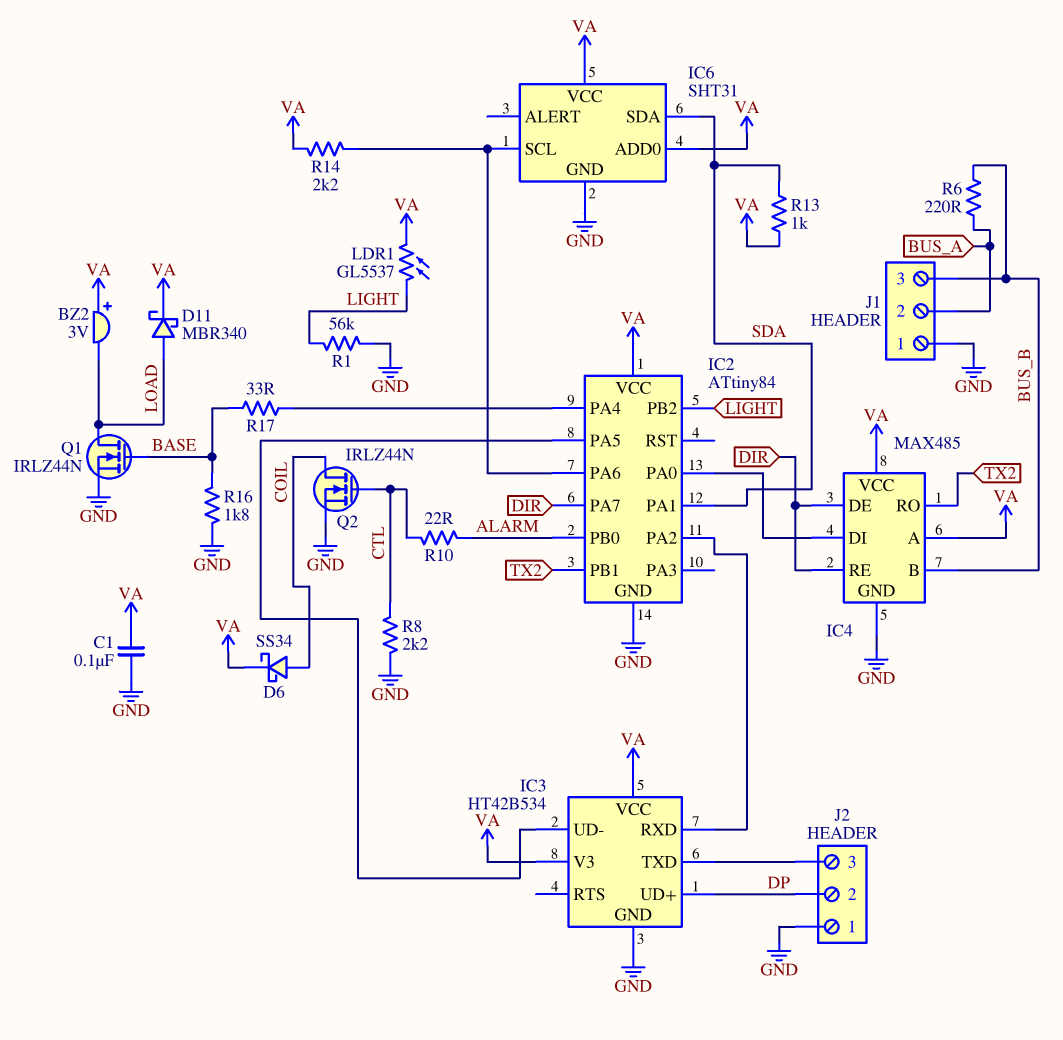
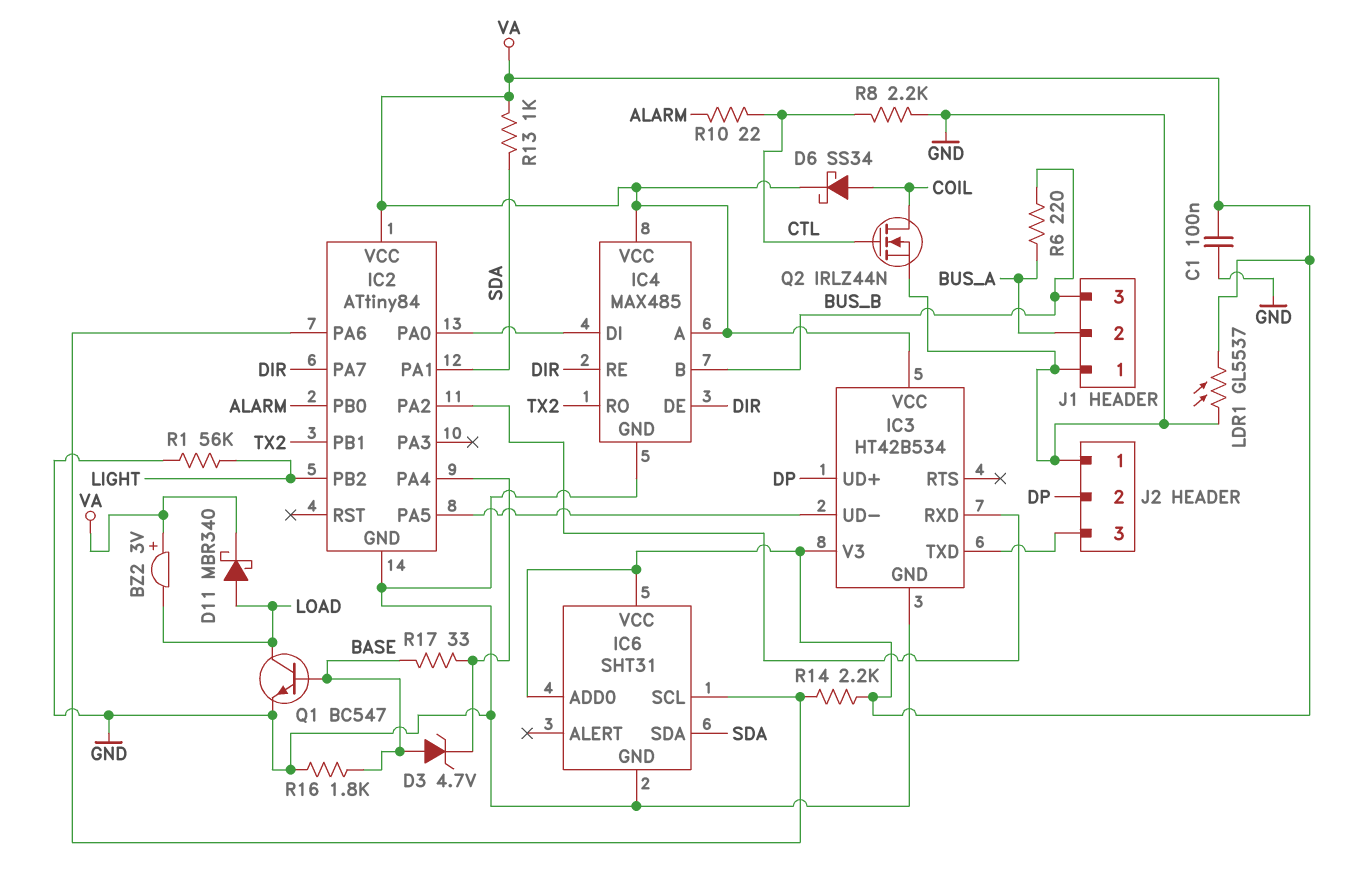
D3: none -> zener 4.7V (A BASE, K IC2/PA4)
LDR1: GL5537 (LIGHT, VA) -> GL5537 (GND, VA)
Q1: NMOS IRLZ44N (G BASE, D LOAD, S GND) -> NPN BC547 (B BASE, C LOAD, E GND)

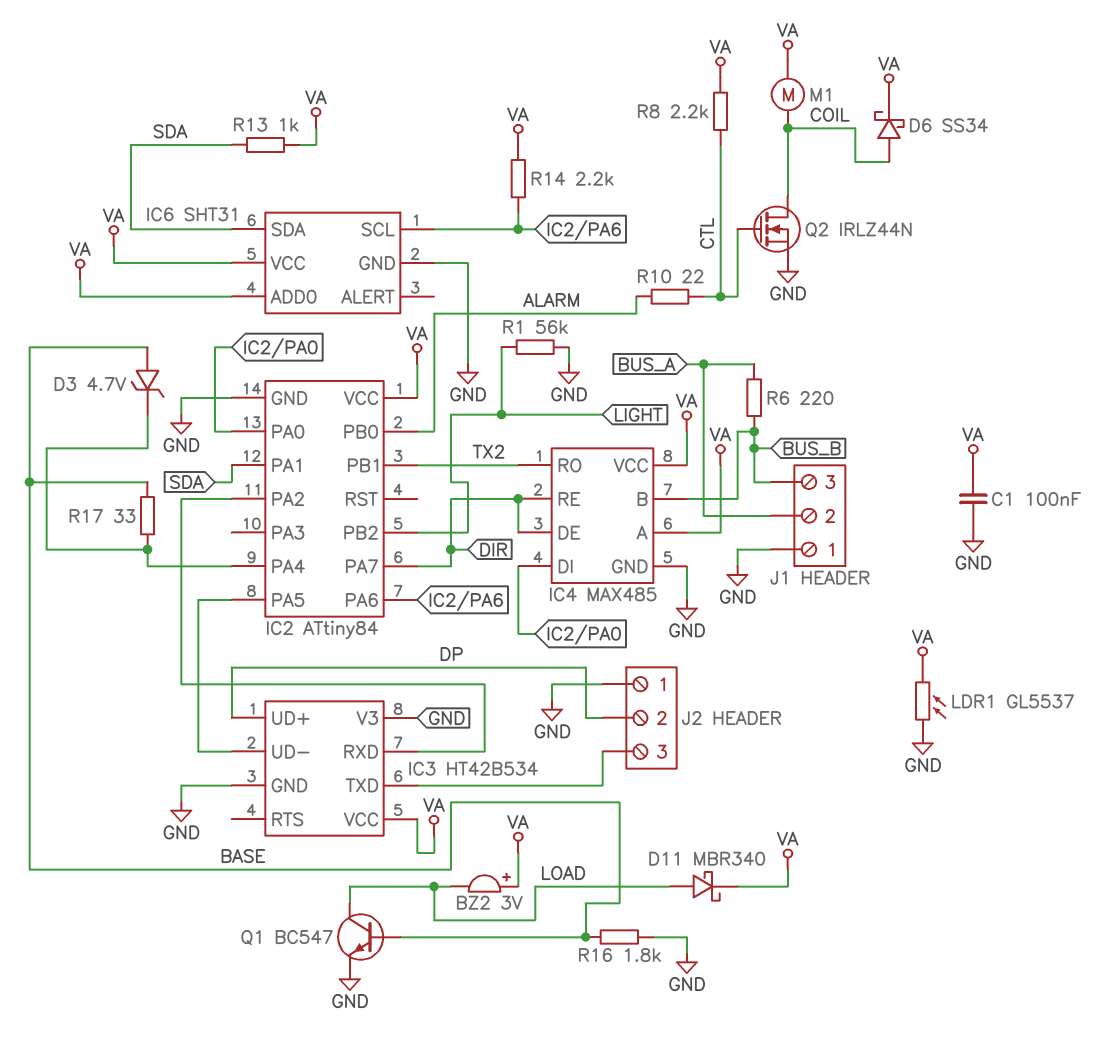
IC3 pin V3: VA -> GND
M1: none -> motor (COIL, VA)
R8: 2.2k (CTL, GND) -> 2.2k (CTL, VA)

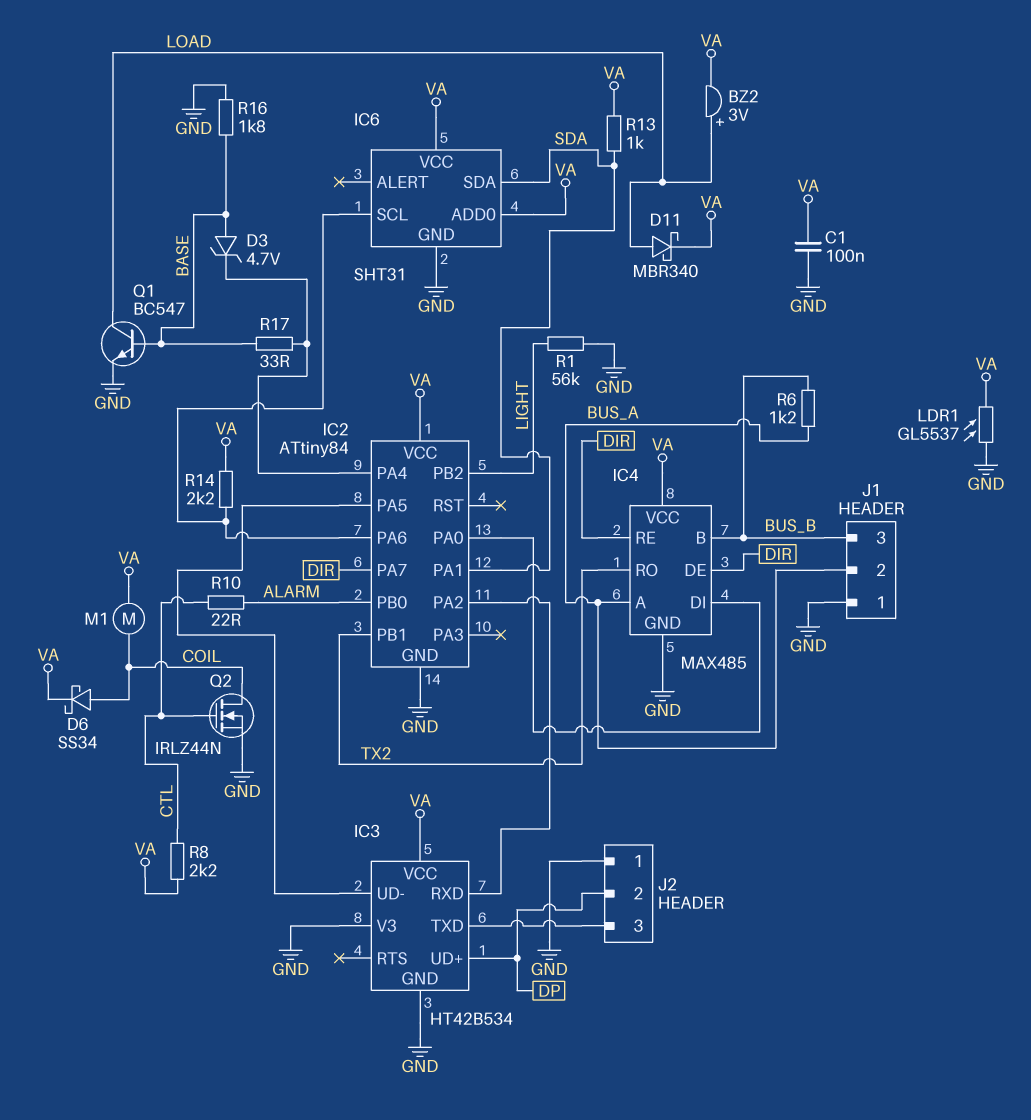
BZ2: buzzer 3V (plus VA, minus LOAD) -> buzzer 3V (plus LOAD, minus VA)
IC4 pin A: VA -> BUS_A
R6: 220 (BUS_A, BUS_B) -> 1.2k (BUS_A, BUS_B)

